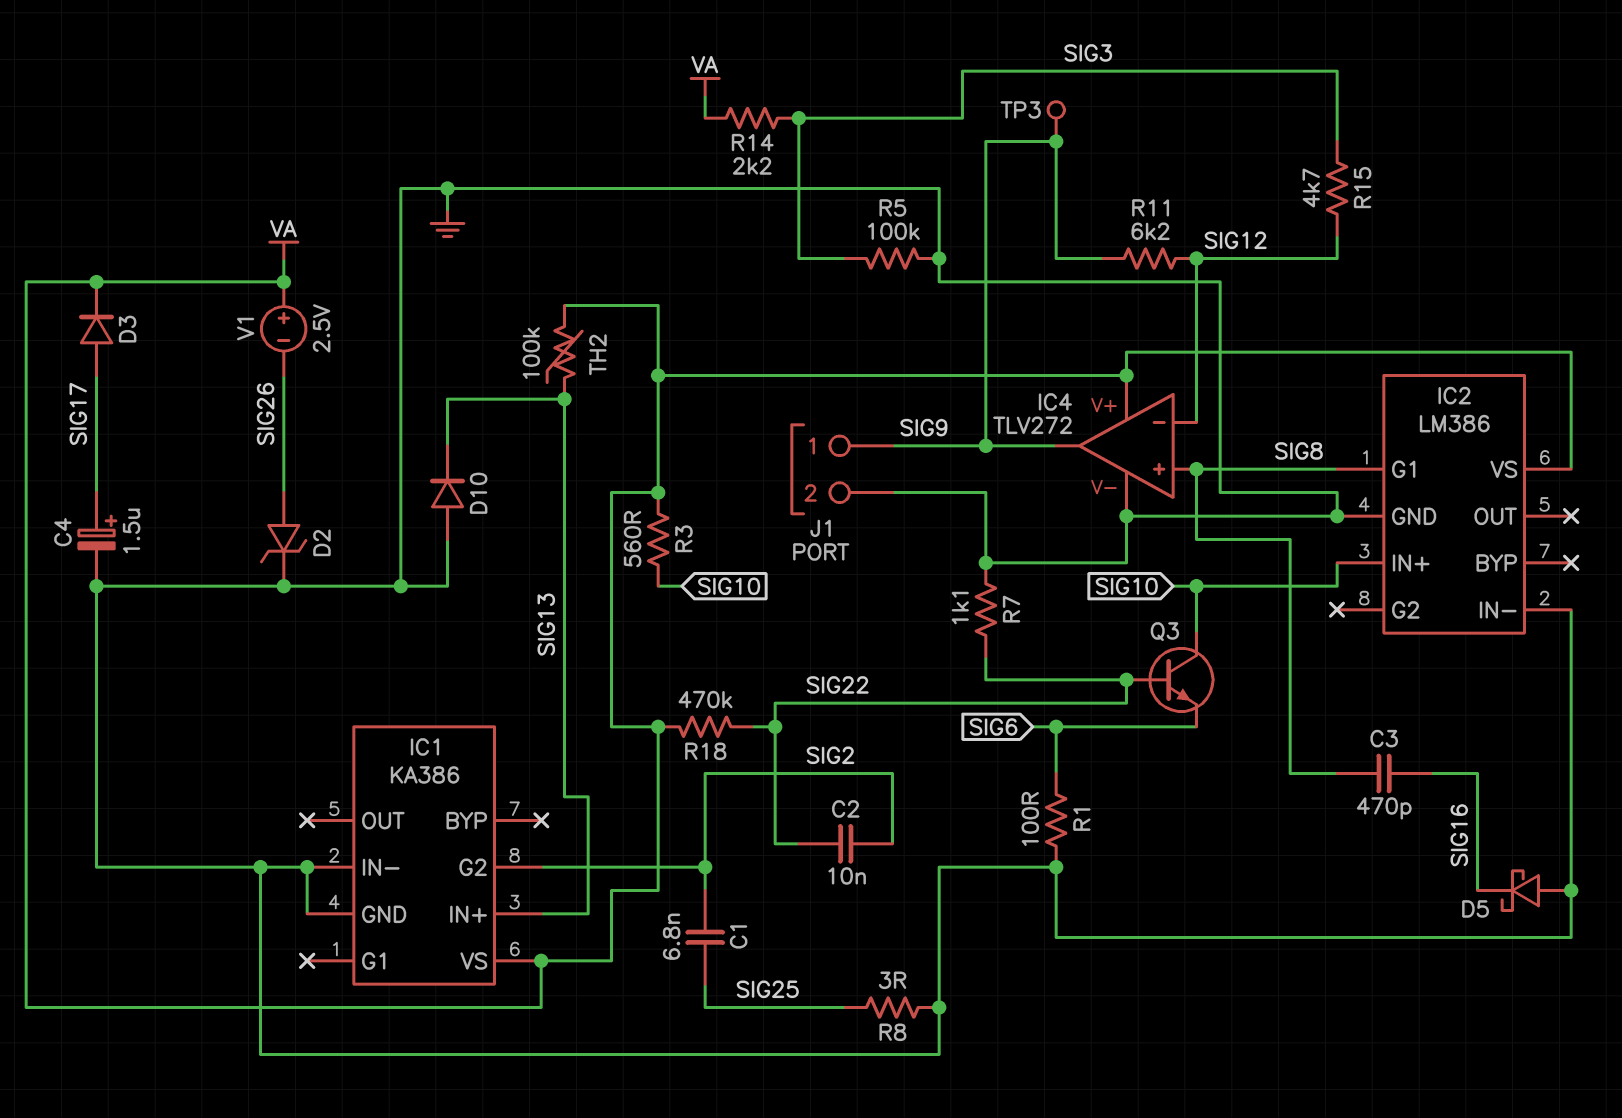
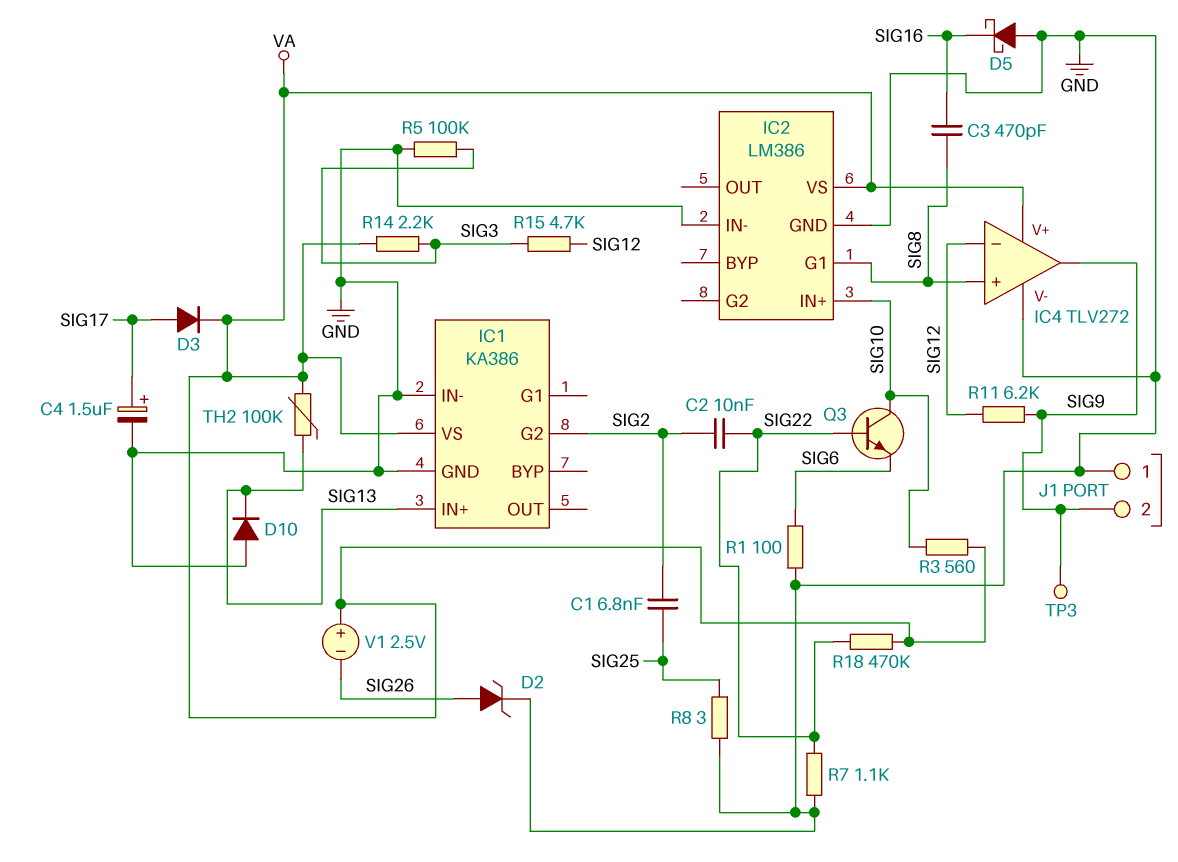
J1 pin 1: SIG9 -> GND
J1 pin 2: GND -> SIG9

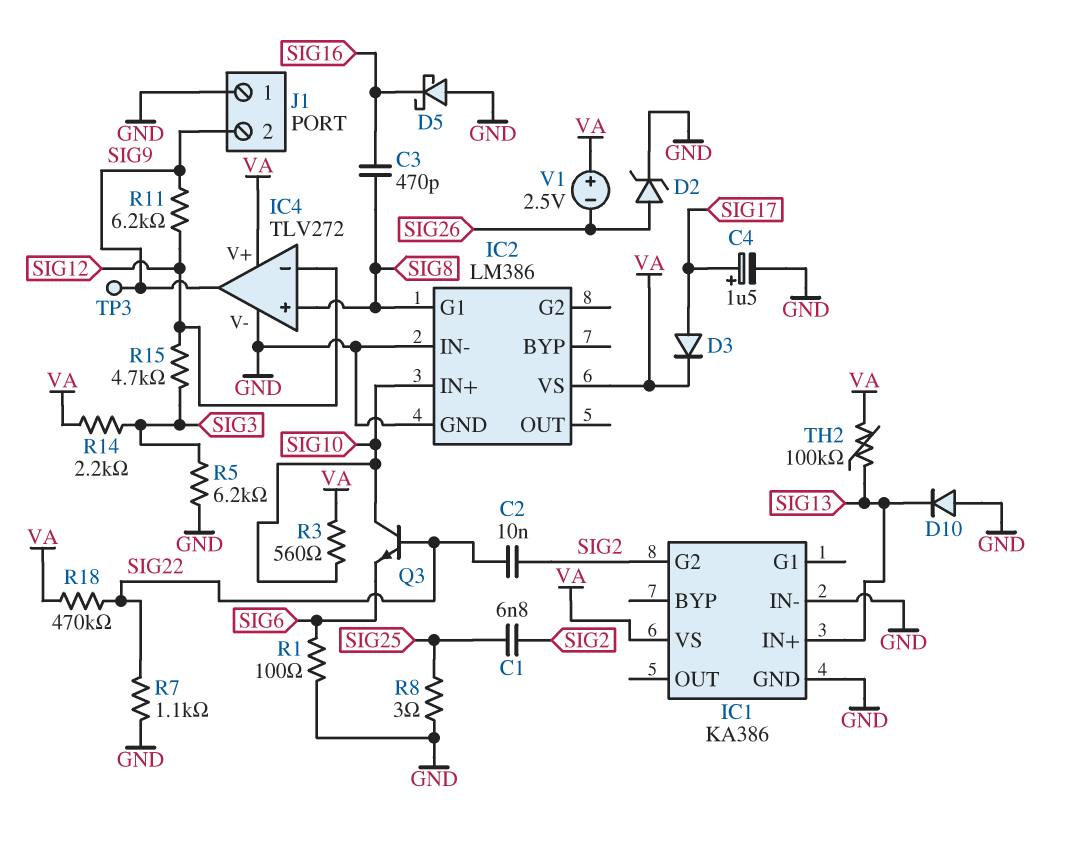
R5: 100k (GND, SIG3) -> 6.2k (GND, SIG3)

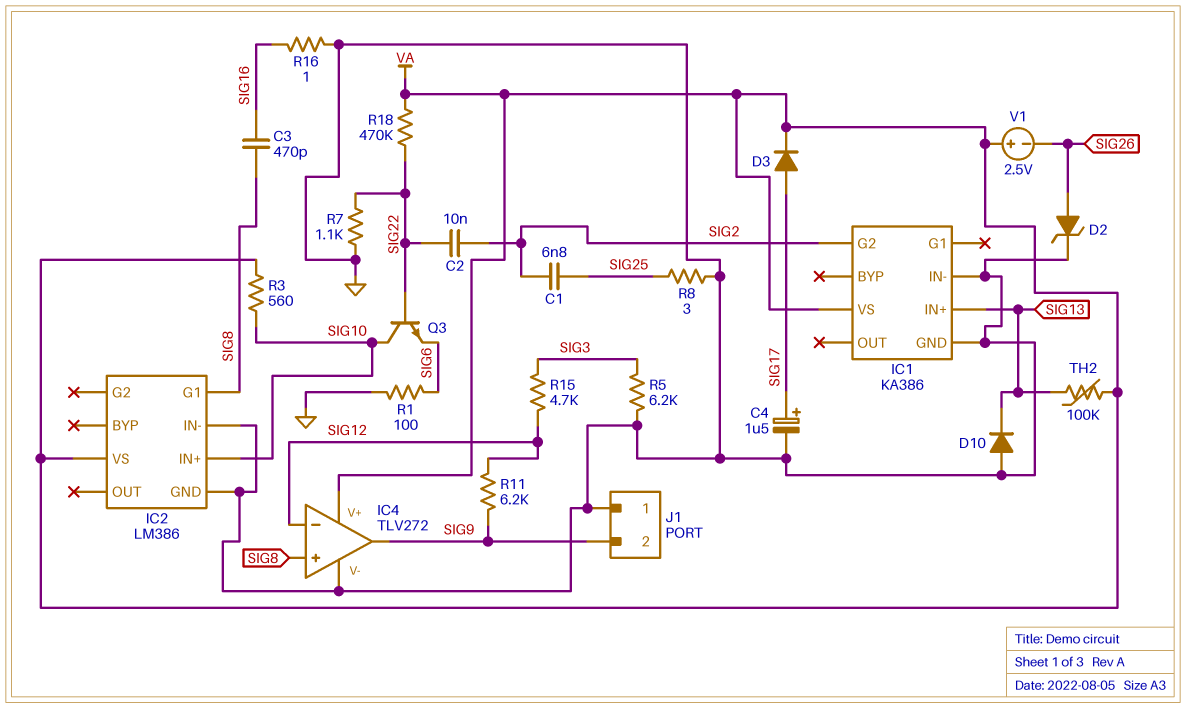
D5: schottky (A GND, K SIG16) -> none
R14: 2.2k (SIG3, VA) -> none
R16: none -> 1 (GND, SIG16)
TP3: test point (SIG9) -> none

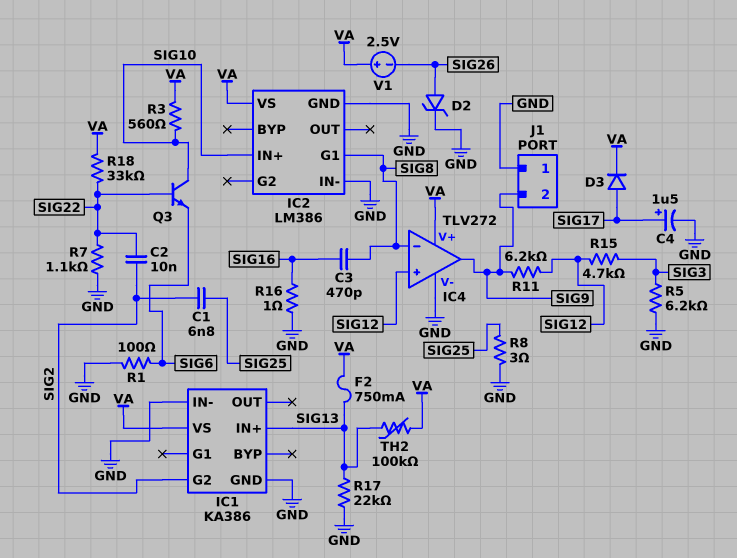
D10: diode (A GND, K SIG13) -> none
F2: none -> 750mA (SIG13, VA)
IC4 pin in+: SIG8 -> SIG12
IC4 pin in-: SIG12 -> SIG8
R17: none -> 22k (GND, SIG13)
R18: 470k (SIG22, VA) -> 33k (SIG22, VA)

